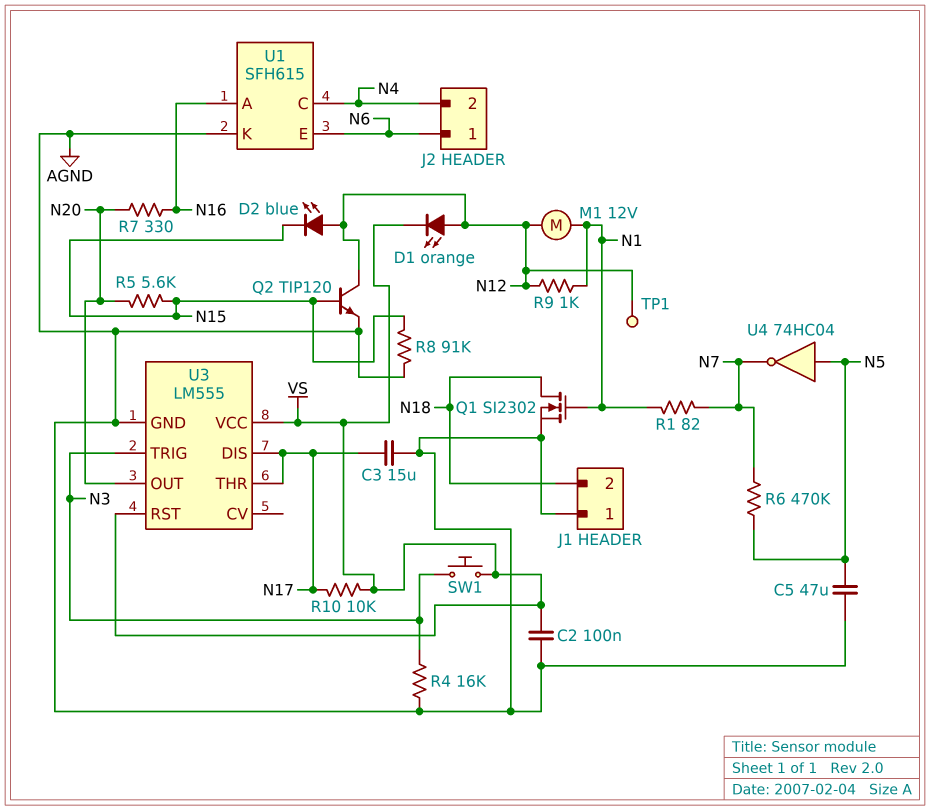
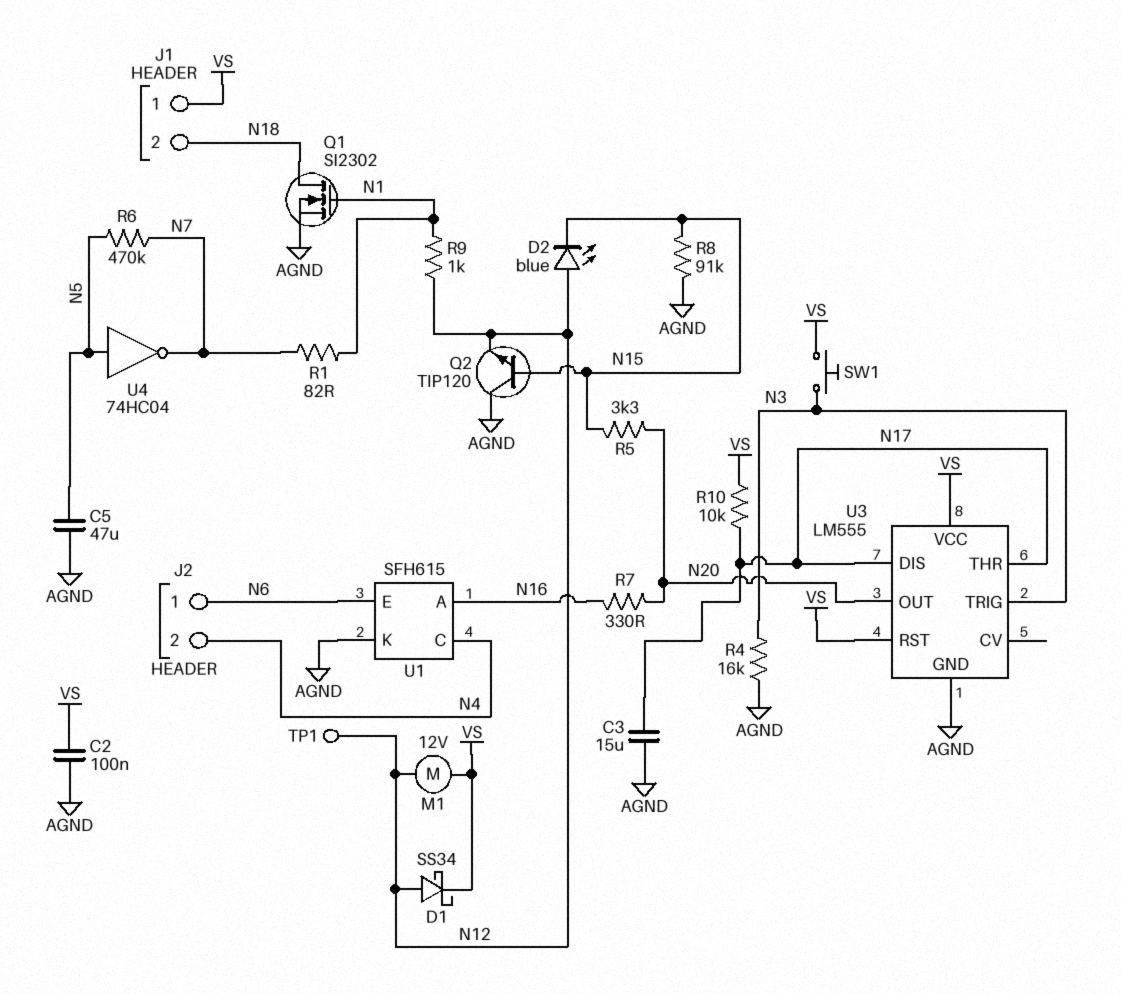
D1: LED orange (A N12, K VS) -> schottky SS34 (A N12, K VS)
J1 pin 1: AGND -> VS
M1: motor 12V (N1, N12) -> motor 12V (N12, VS)
Q2: NPN TIP120 (B N15, C N12, E AGND) -> NPN TIP120 (B N15, C AGND, E N12)
R5: 5.6k (N15, N20) -> 3.3k (N15, N20)

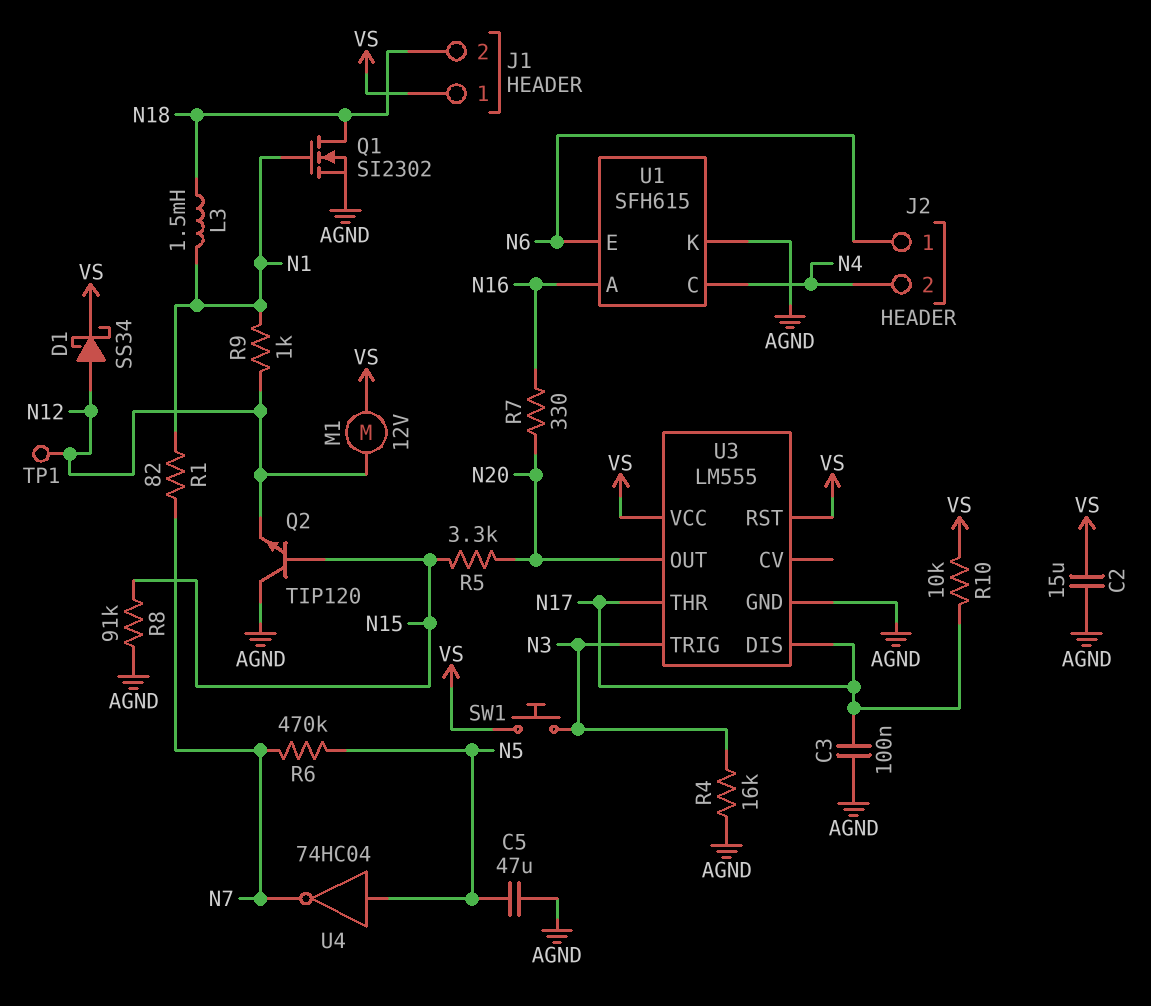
C2: 100nF (AGND, VS) -> 15uF (AGND, VS)
C3: 15uF (AGND, N17) -> 100nF (AGND, N17)
D2: LED blue (A N12, K N15) -> none
L3: none -> 1.5mH (N1, N18)

